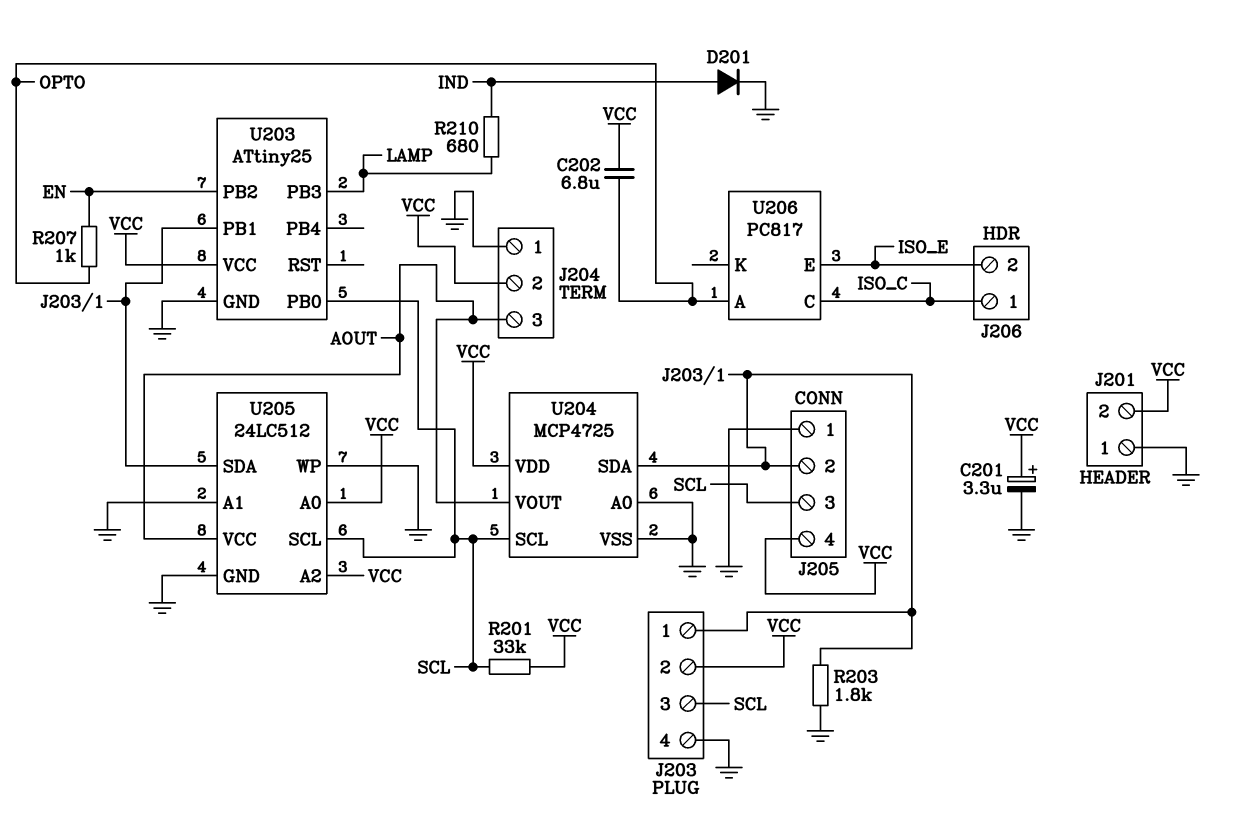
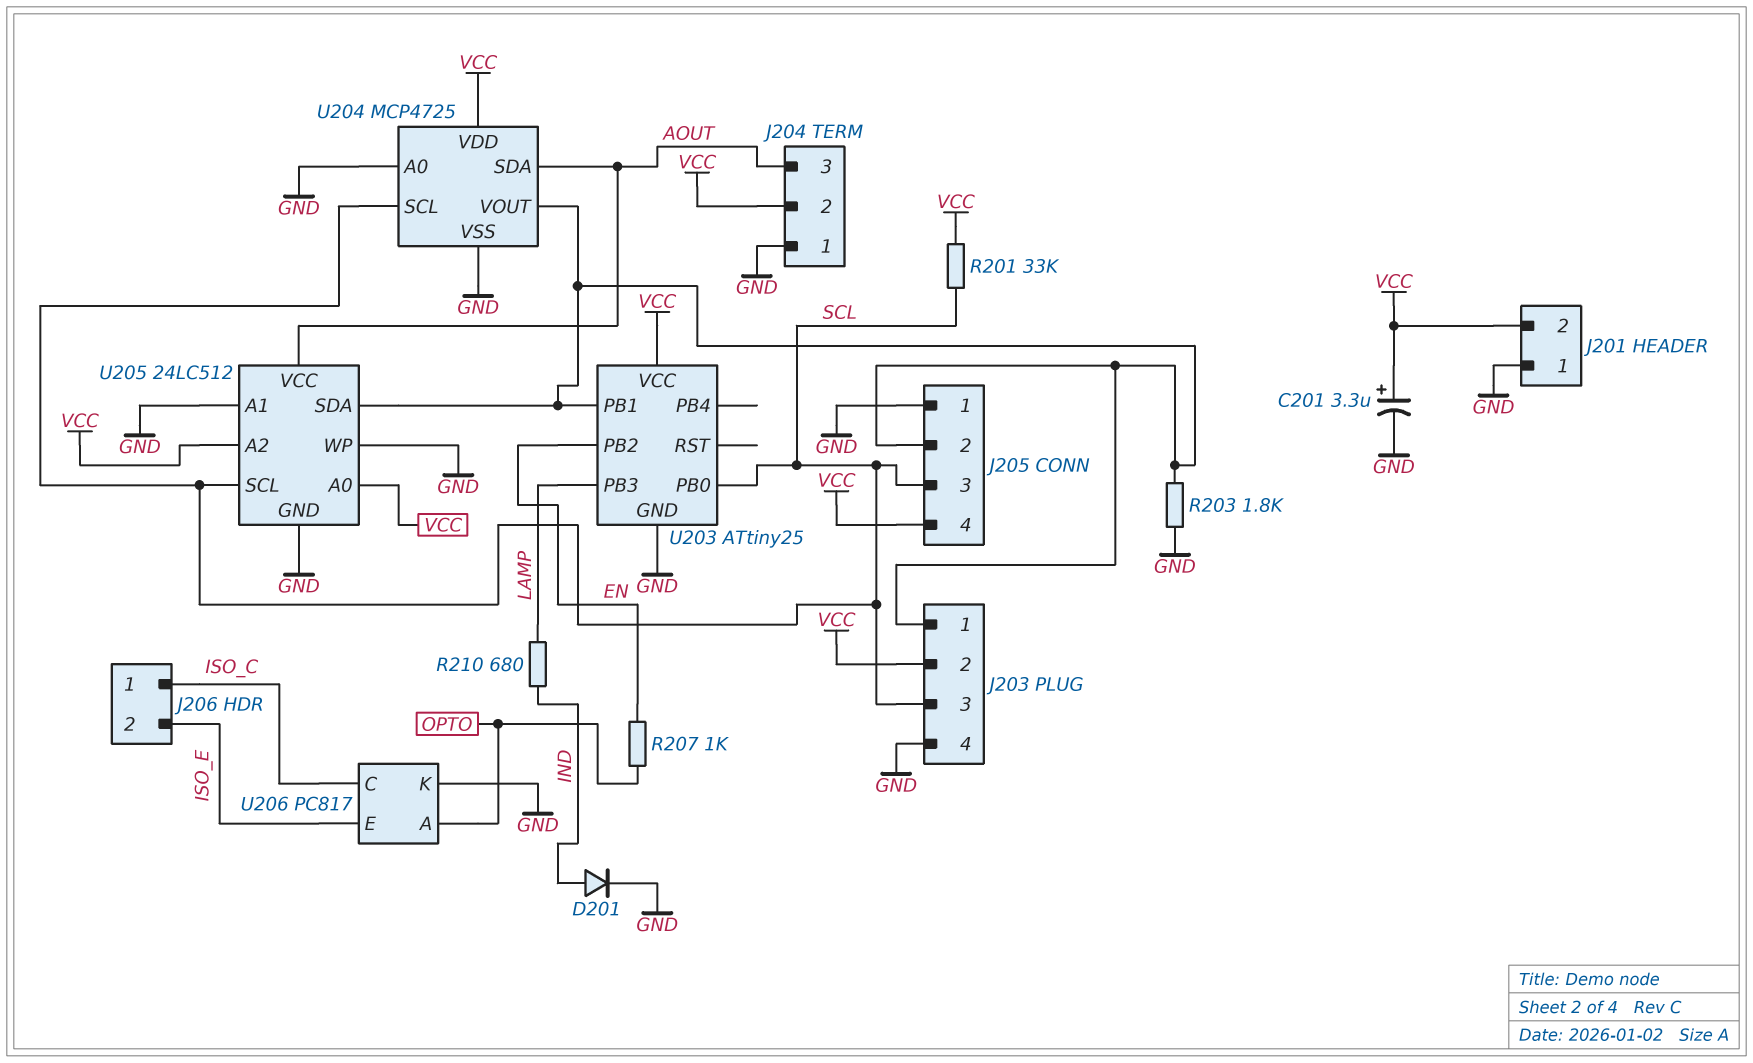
C202: 6.8uF (OPTO, VCC) -> none
U204 pin SDA: J203/1 -> AOUT
U204 pin VOUT: AOUT -> J203/1
U206 pin K: none -> GND

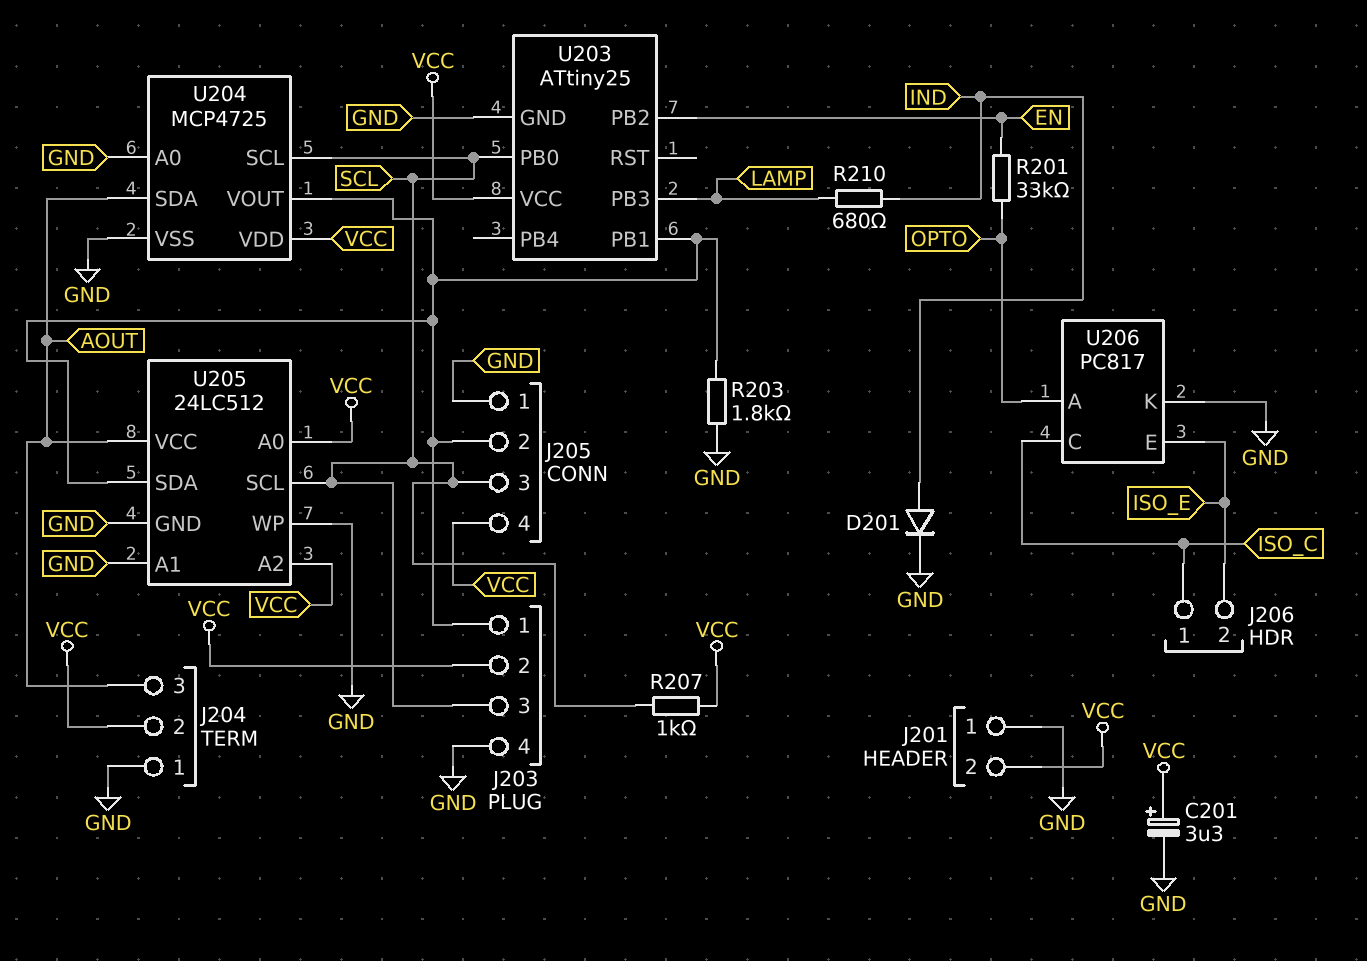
R201: 33k (SCL, VCC) -> 33k (EN, OPTO)
R207: 1k (EN, OPTO) -> 1k (SCL, VCC)

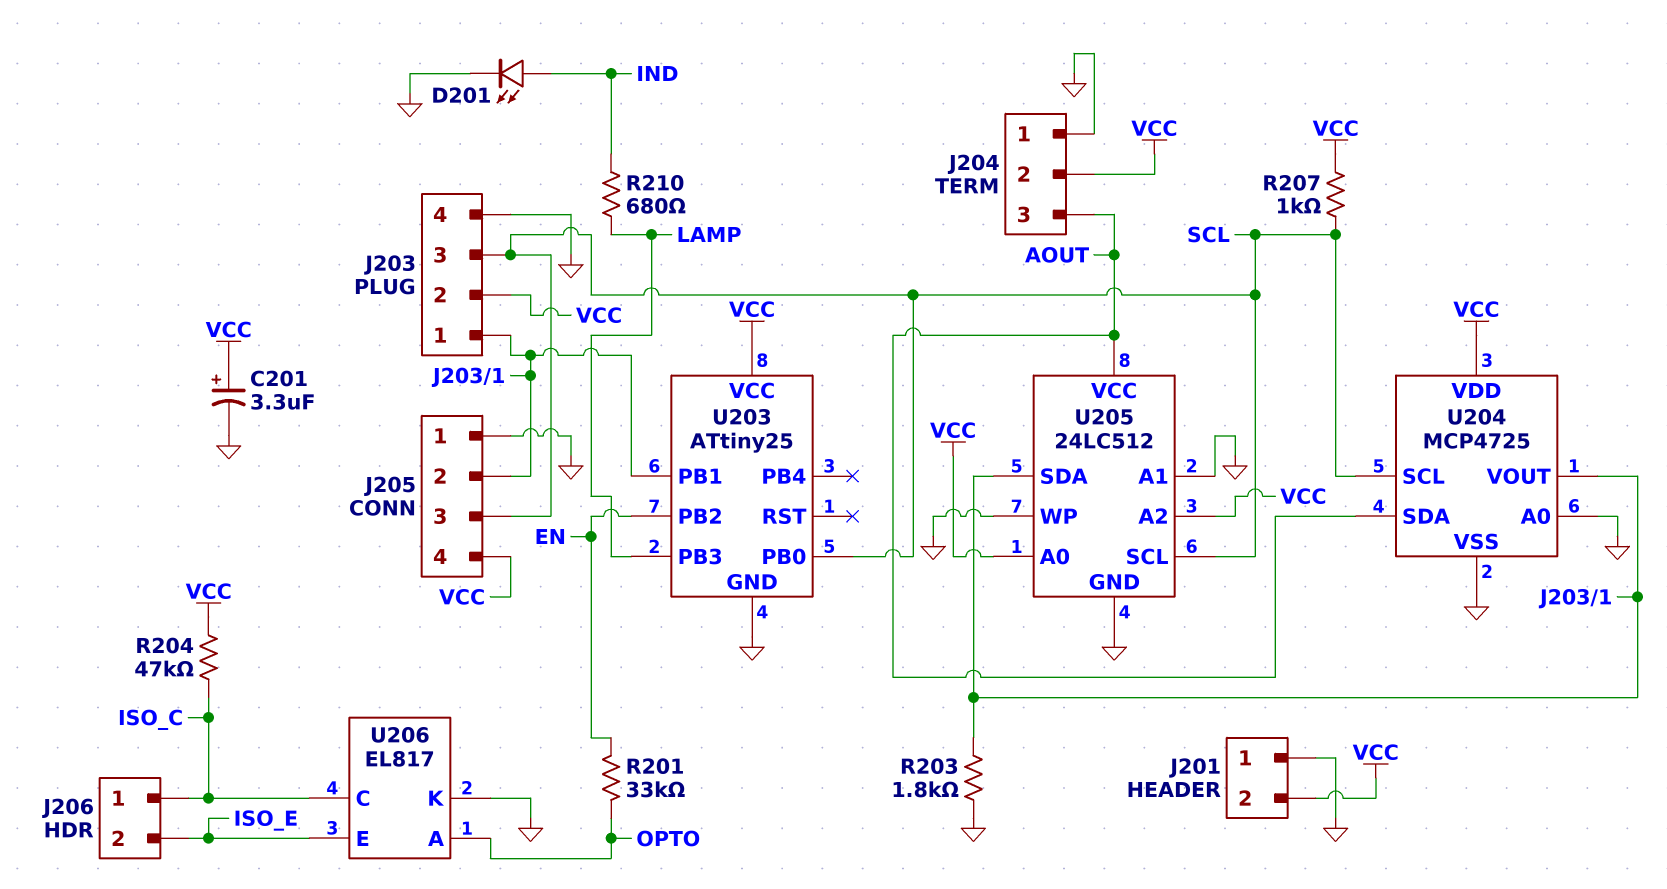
D201: diode (A IND, K GND) -> LED (A IND, K GND)
R204: none -> 47k (ISO_C, VCC)
U206: PC817 -> EL817

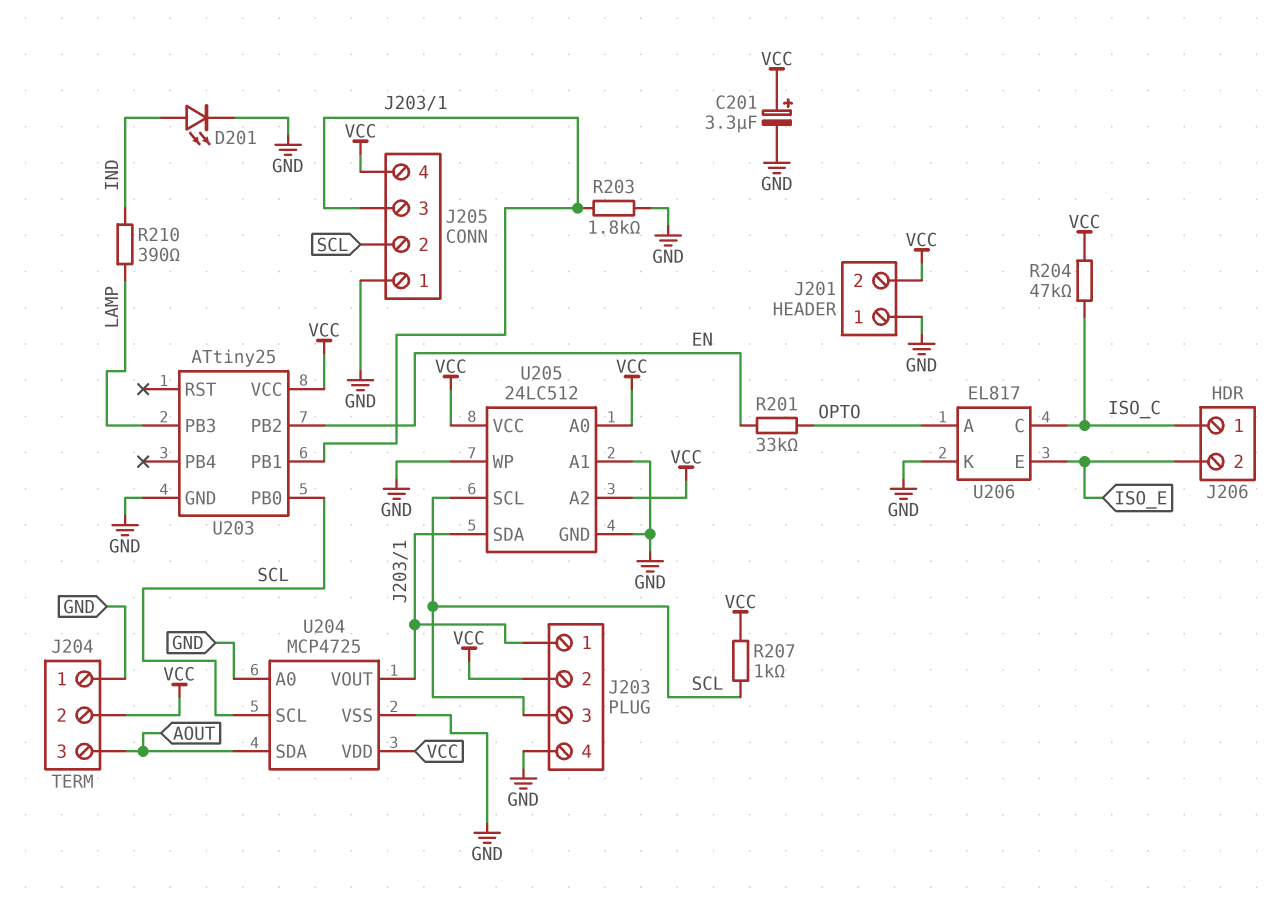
J205 pin 2: J203/1 -> SCL
J205 pin 3: SCL -> J203/1
R210: 680 (IND, LAMP) -> 390 (IND, LAMP)
U205 pin VCC: AOUT -> VCC

